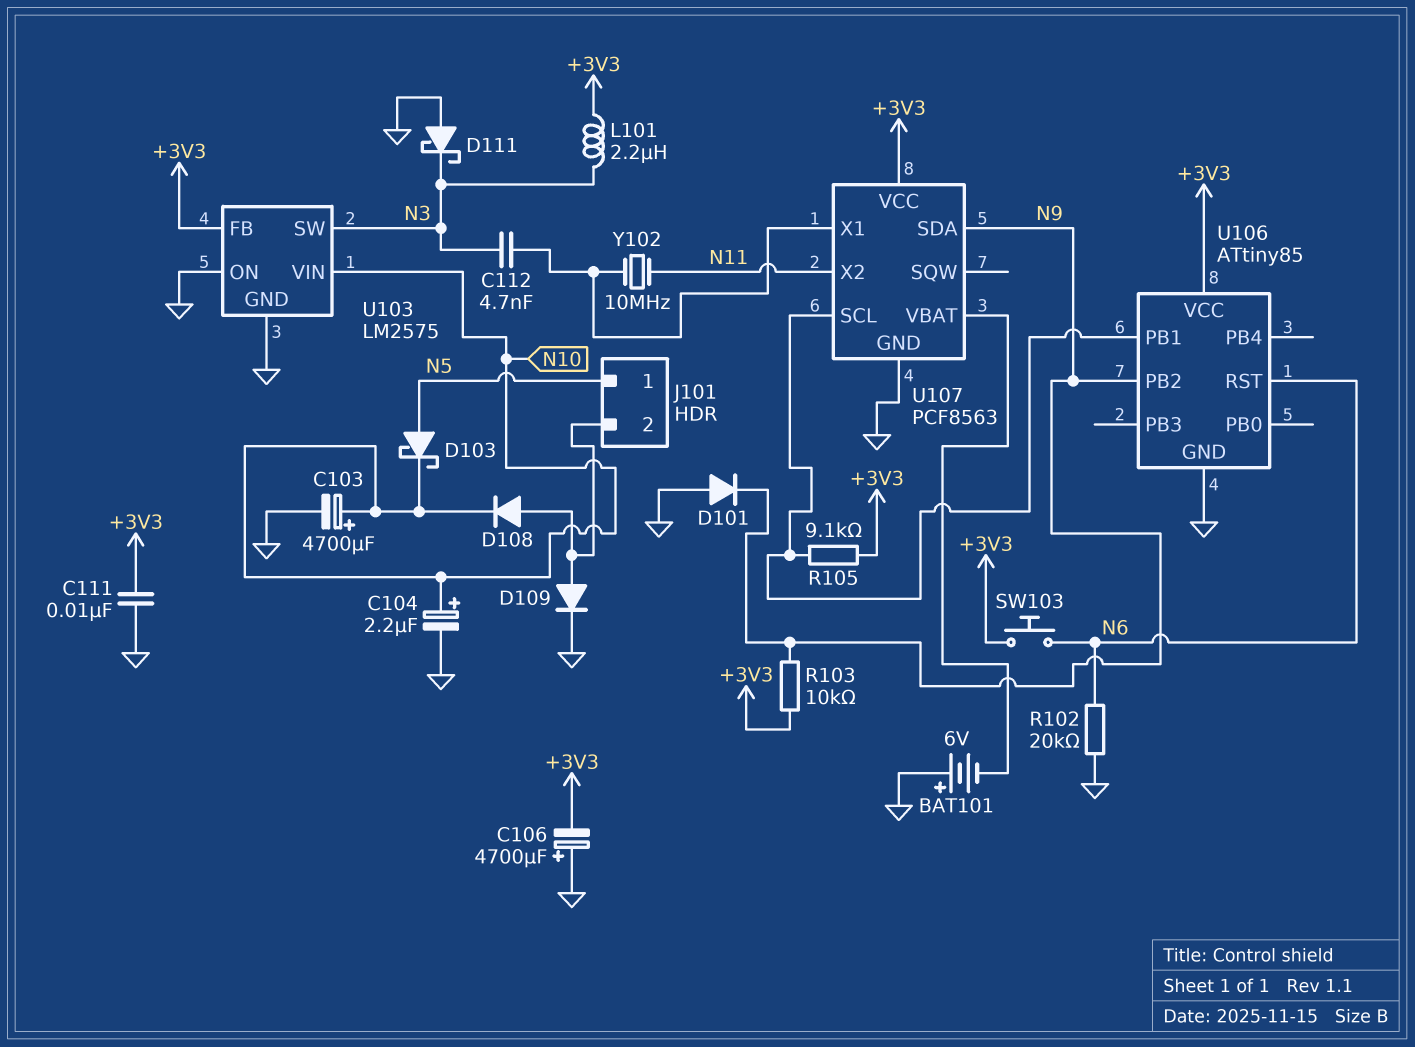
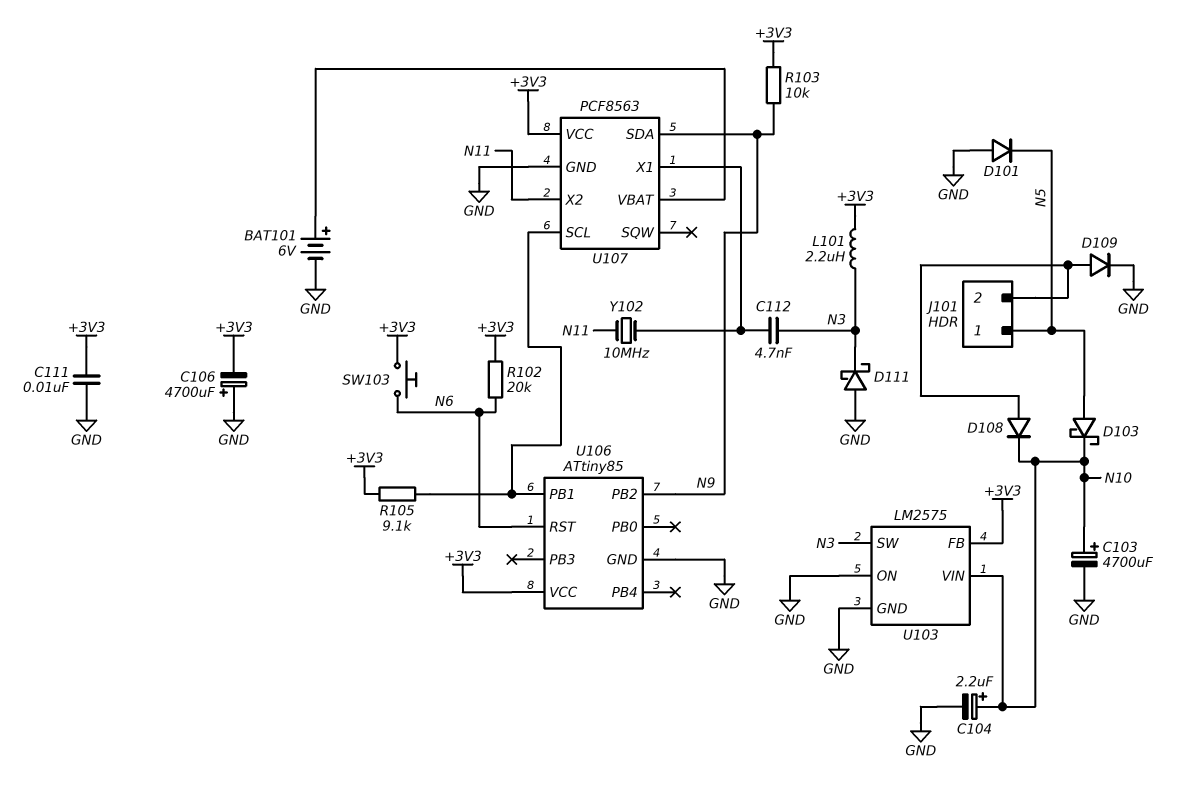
BAT101: 6V (plus GND, minus U107/VBAT) -> 6V (plus U107/VBAT, minus GND)
D101: diode (A GND, K N9) -> diode (A GND, K N5)
R102: 20k (GND, N6) -> 20k (+3V3, N6)

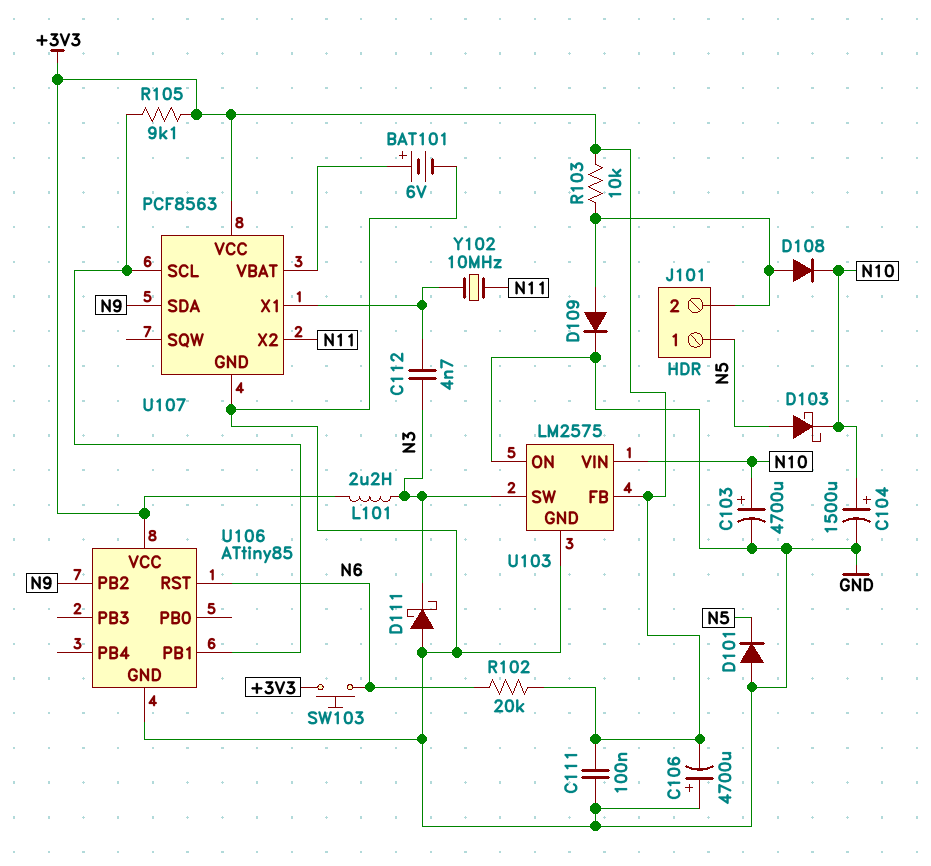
C104: 2.2uF (plus N10, minus GND) -> 1500uF (plus N10, minus GND)
C111: 10nF (+3V3, GND) -> 100nF (+3V3, GND)
R103: 10k (+3V3, N9) -> 10k (+3V3, J101/2)

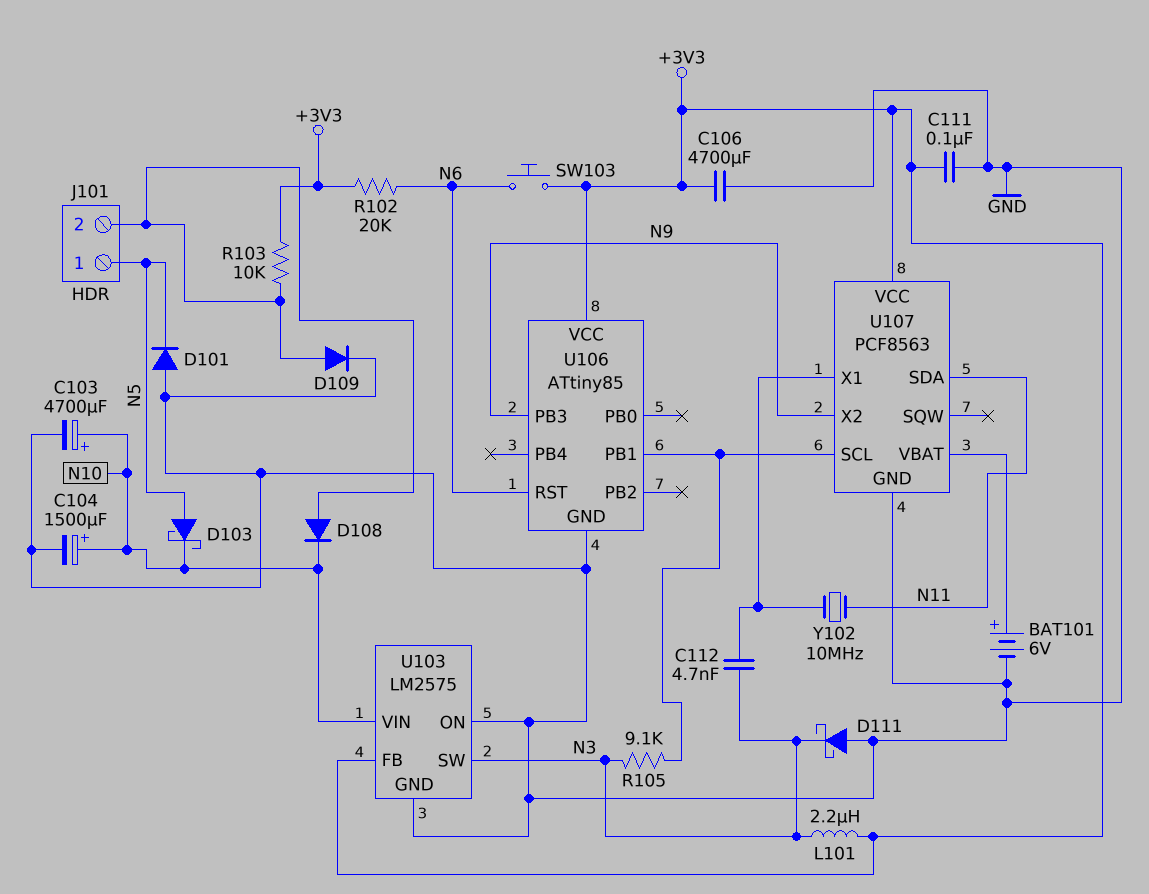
C106: 4700uF (plus GND, minus +3V3) -> 4700uF (+3V3, GND)
R105: 9.1k (+3V3, U106/PB1) -> 9.1k (N3, U106/PB1)
U106 pin PB2: N9 -> none
U106 pin PB3: none -> N9
U107 pin SDA: N9 -> N11
U107 pin X2: N11 -> N9

